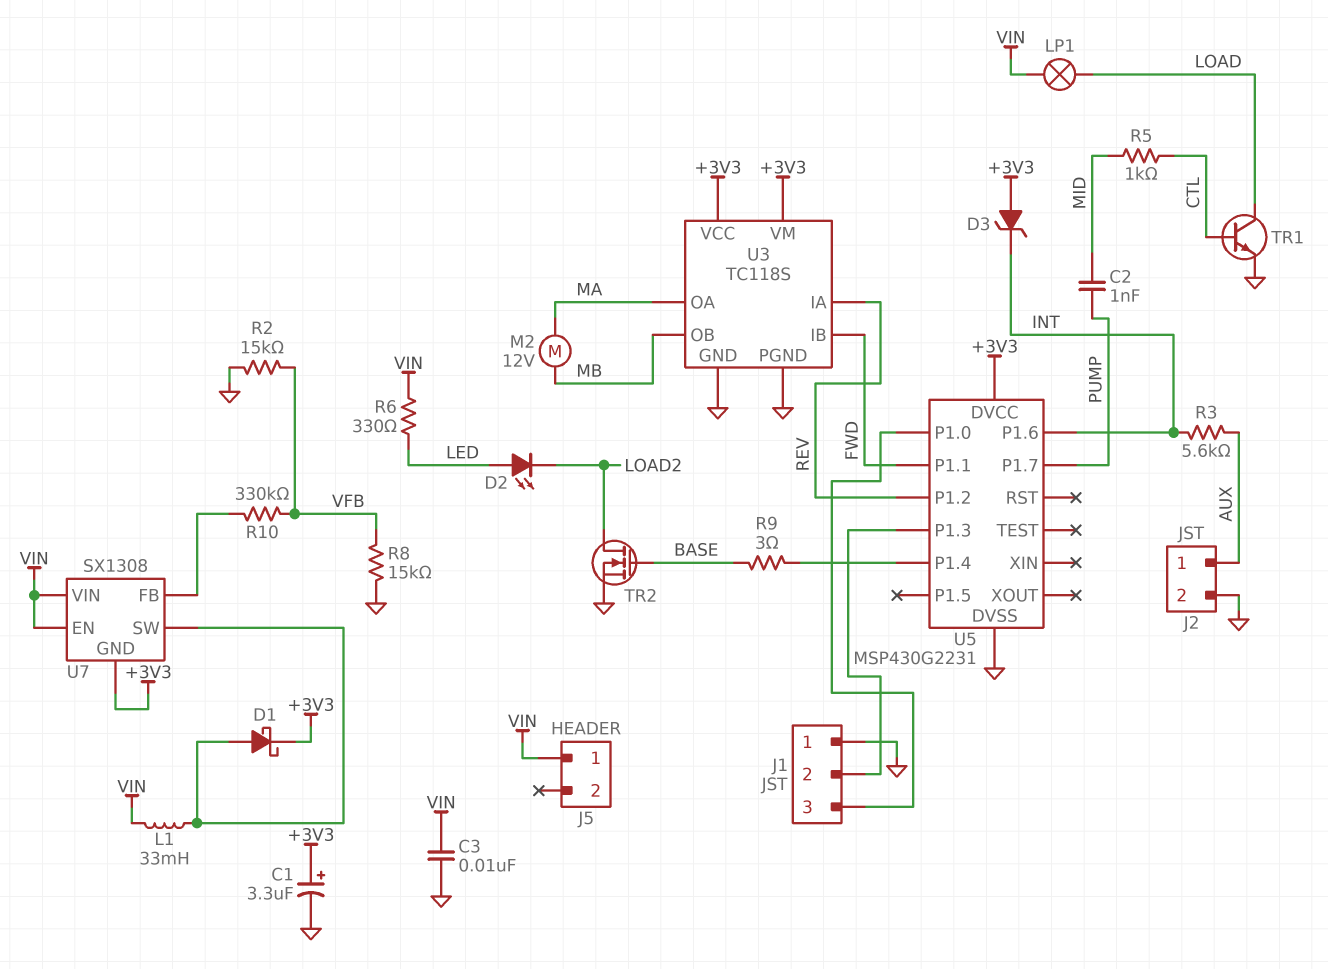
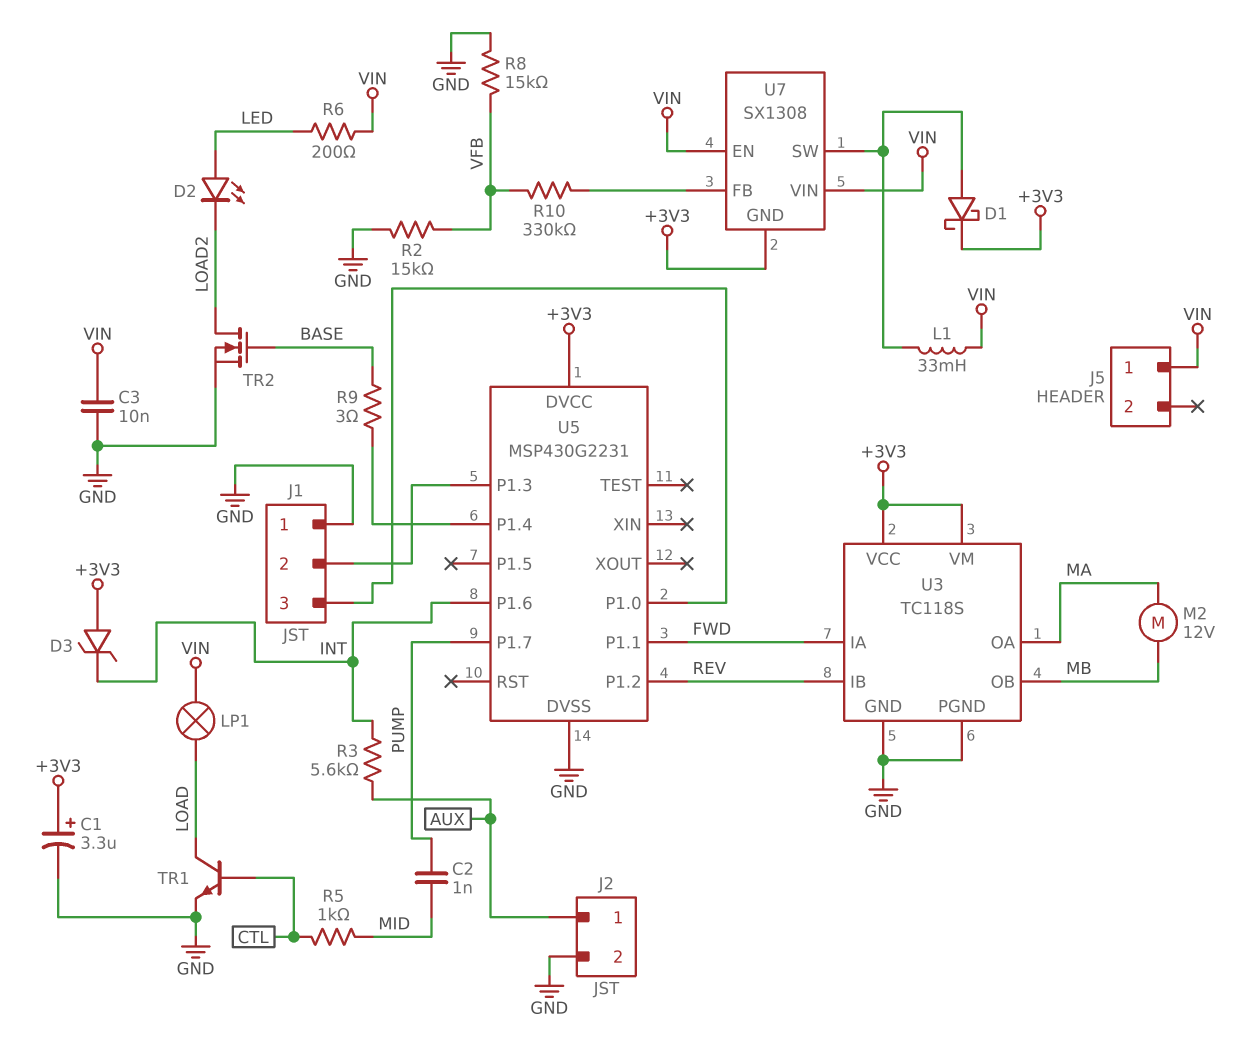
R6: 330 (LED, VIN) -> 200 (LED, VIN)
U3 pin IA: REV -> FWD
U3 pin IB: FWD -> REV

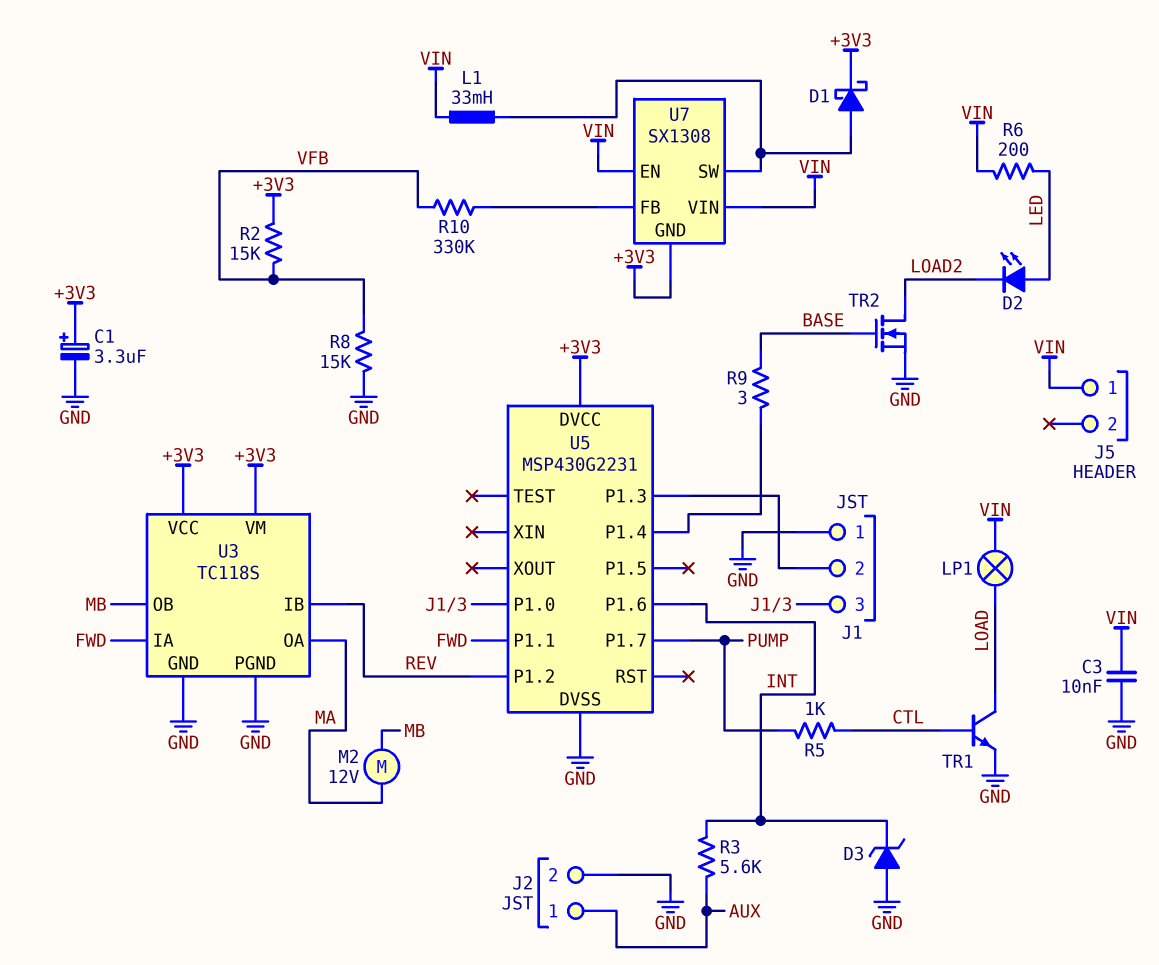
C2: 1nF (MID, PUMP) -> none
D3: zener (A +3V3, K INT) -> zener (A GND, K INT)
R2: 15k (GND, VFB) -> 15k (+3V3, VFB)
R5: 1k (CTL, MID) -> 1k (CTL, PUMP)

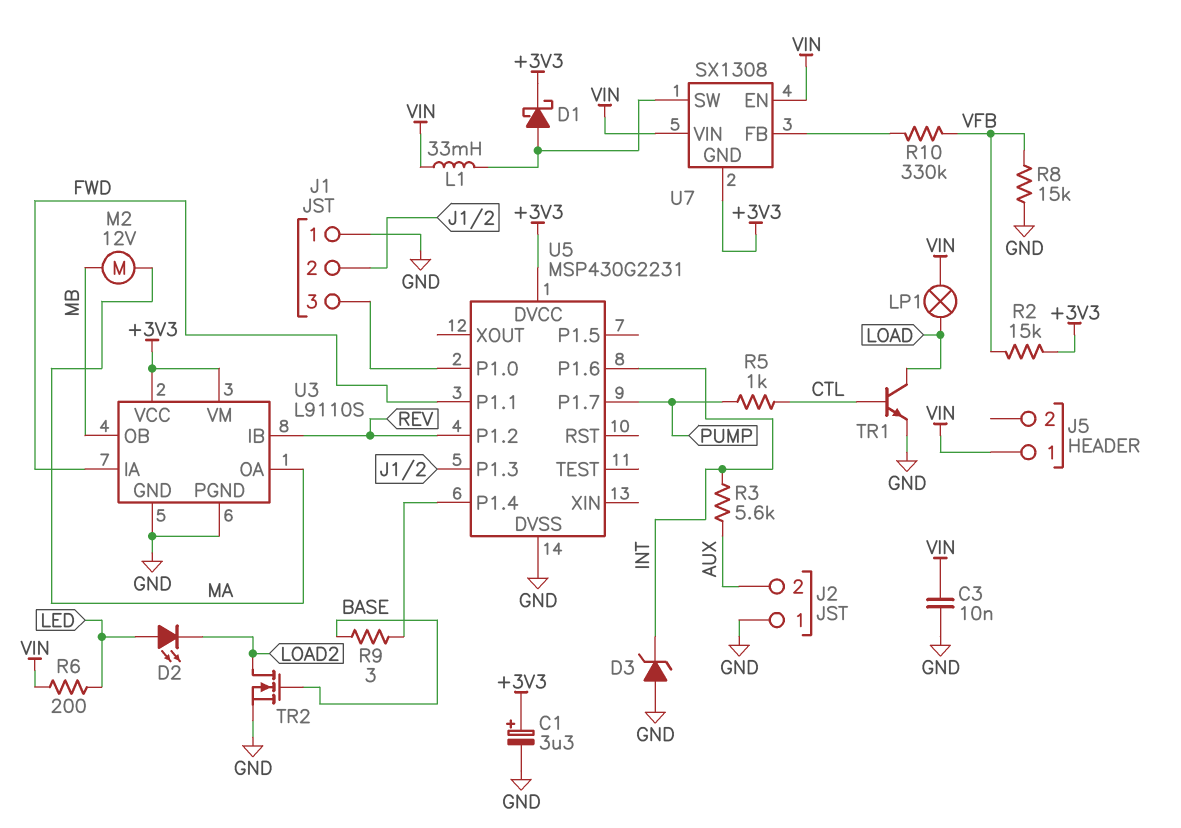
J2 pin 1: AUX -> GND
J2 pin 2: GND -> AUX
U3: TC118S -> L9110S

